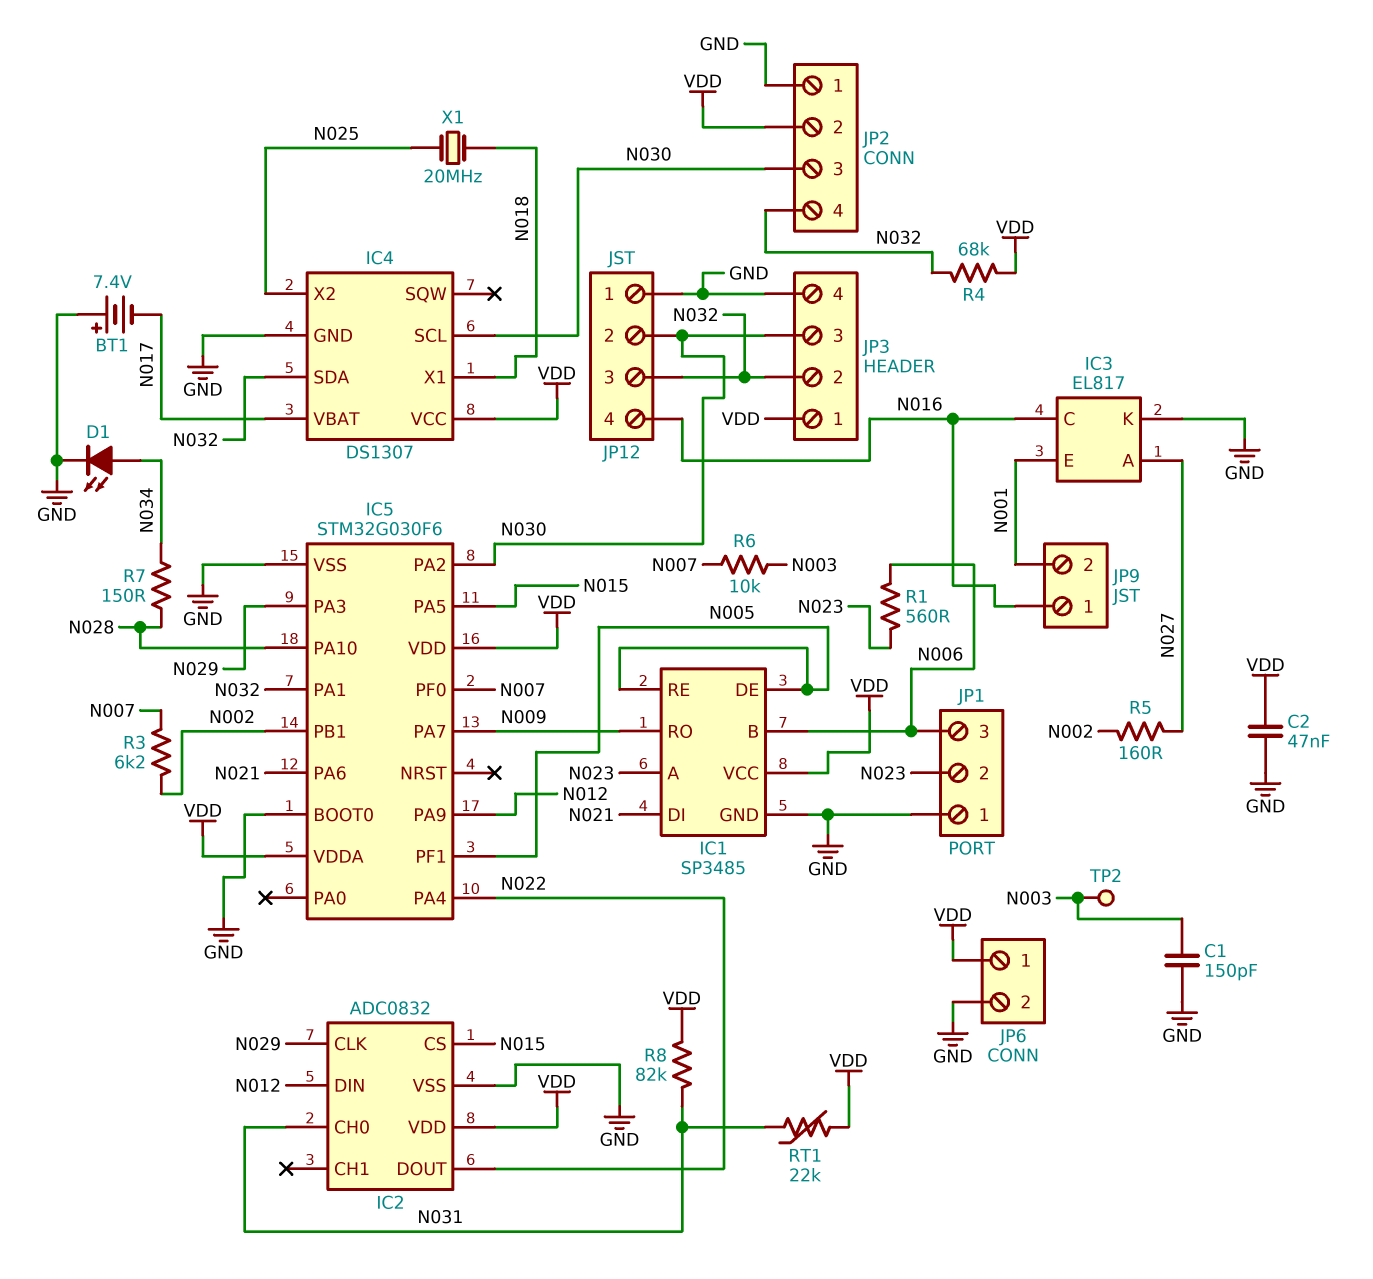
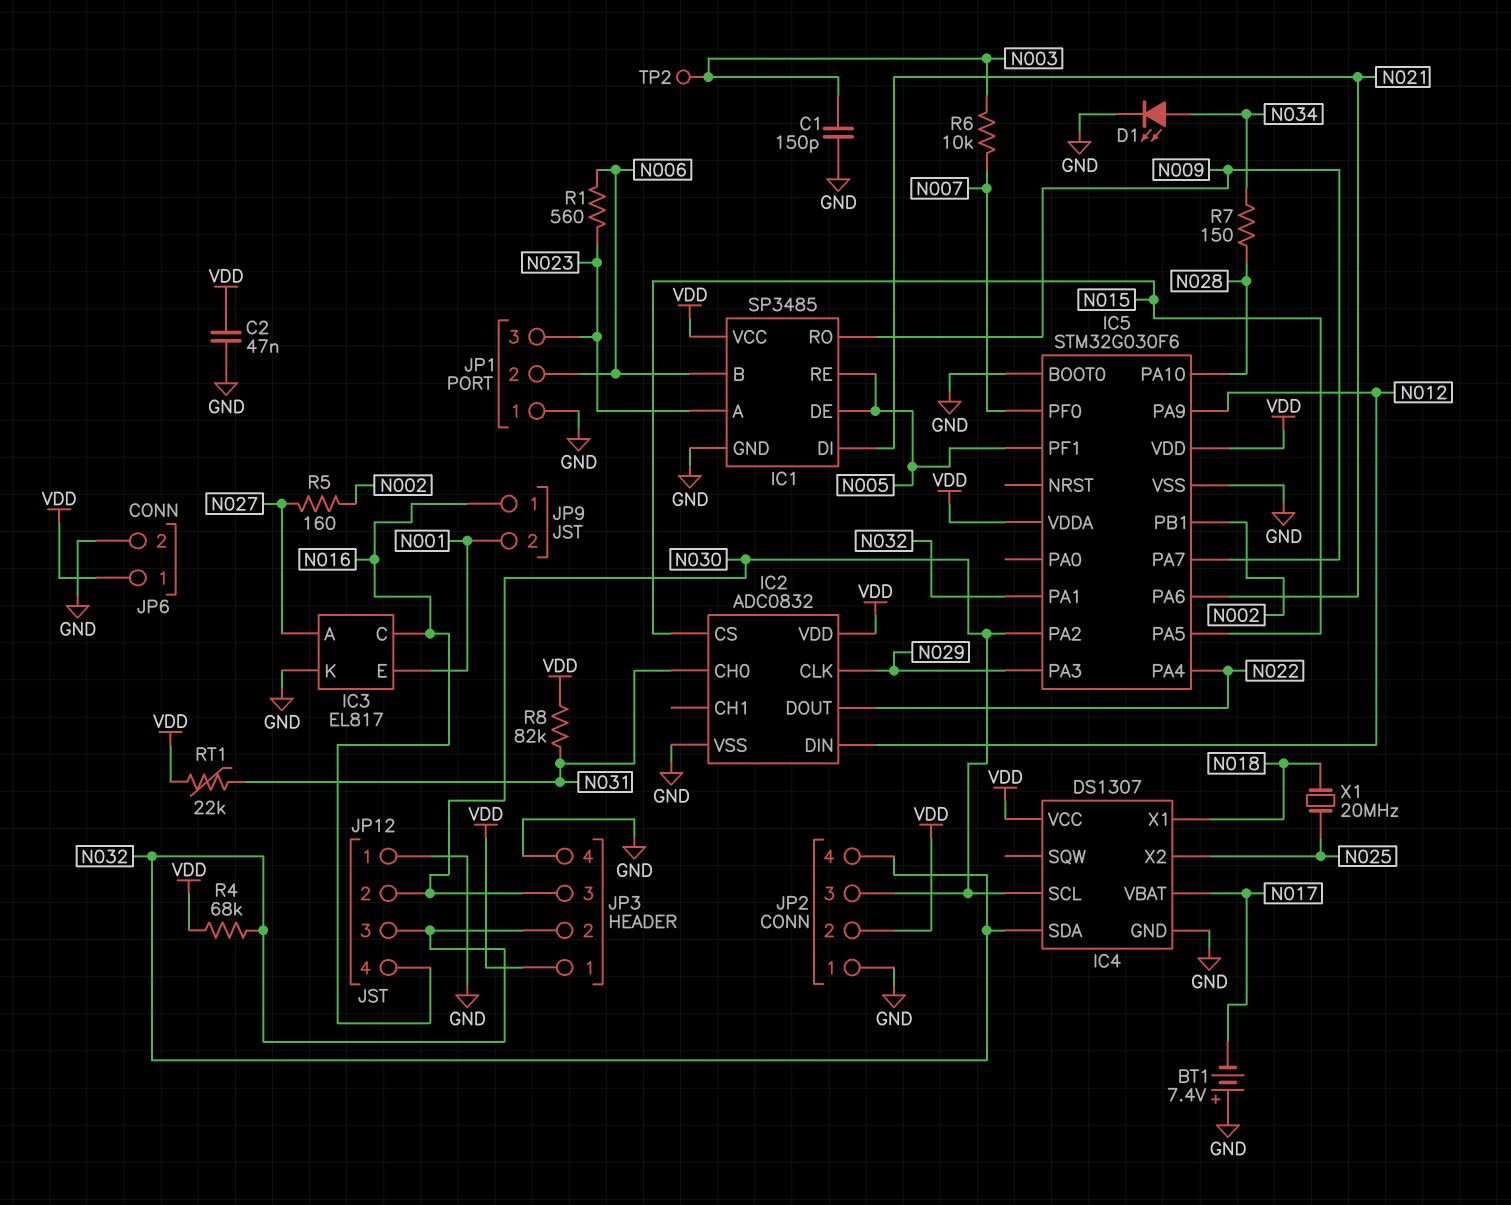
JP1 pin 2: N023 -> N006
JP1 pin 3: N006 -> N023
R3: 6.2k (N002, N007) -> none

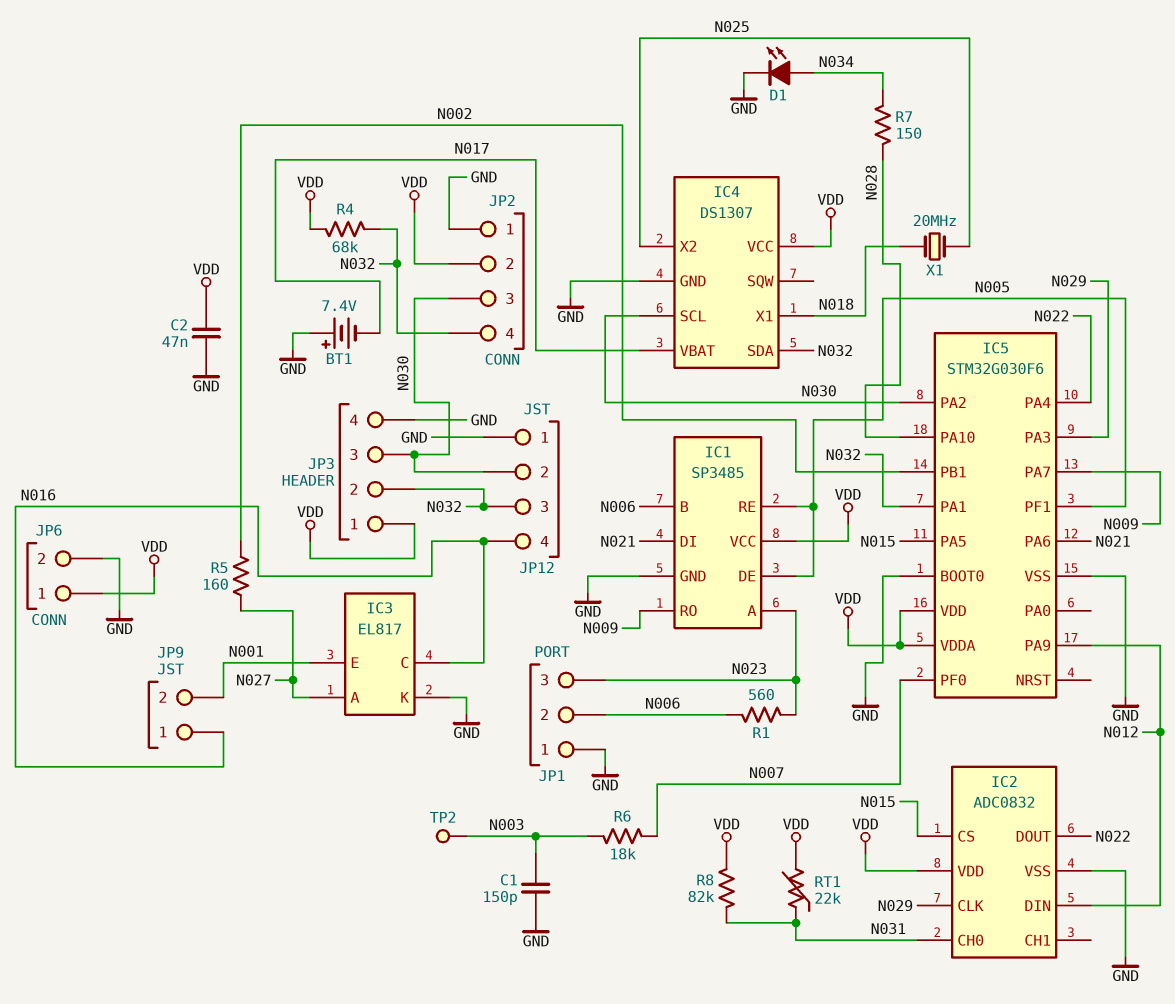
R6: 10k (N003, N007) -> 18k (N003, N007)

